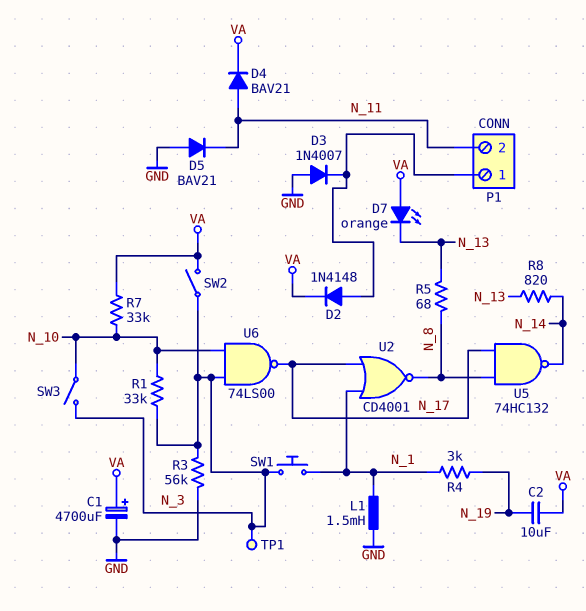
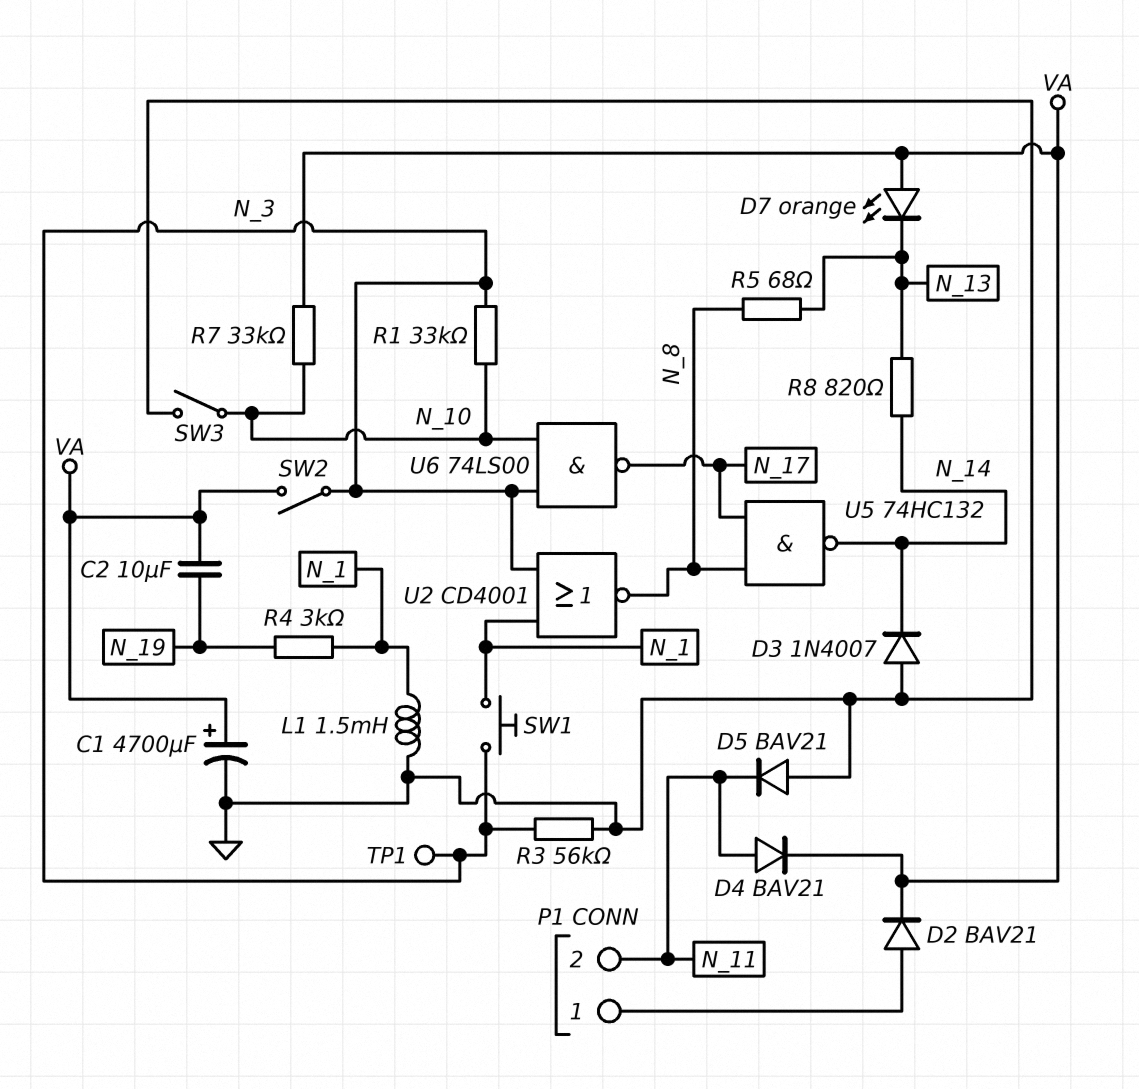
D2: diode 1N4148 (A P1/1, K VA) -> diode BAV21 (A P1/1, K VA)
D3: diode 1N4007 (A GND, K P1/1) -> diode 1N4007 (A GND, K N_14)
SW3: switch (N_3, N_10) -> switch (GND, N_10)
U2: NOR CD4001 (in N_1, in N_17, out N_8) -> NOR CD4001 (in N_1, in N_3, out N_8)

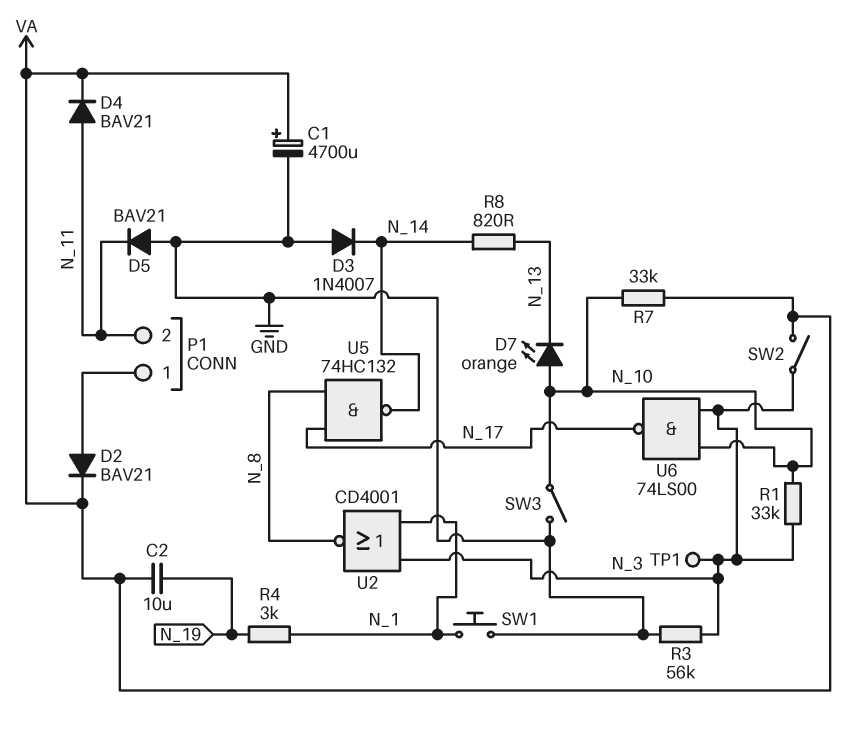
D7: LED orange (A VA, K N_13) -> LED orange (A N_10, K N_13)
L1: 1.5mH (GND, N_1) -> none
R5: 68 (N_8, N_13) -> none
SW1: button (N_1, N_3) -> button (GND, N_1)

